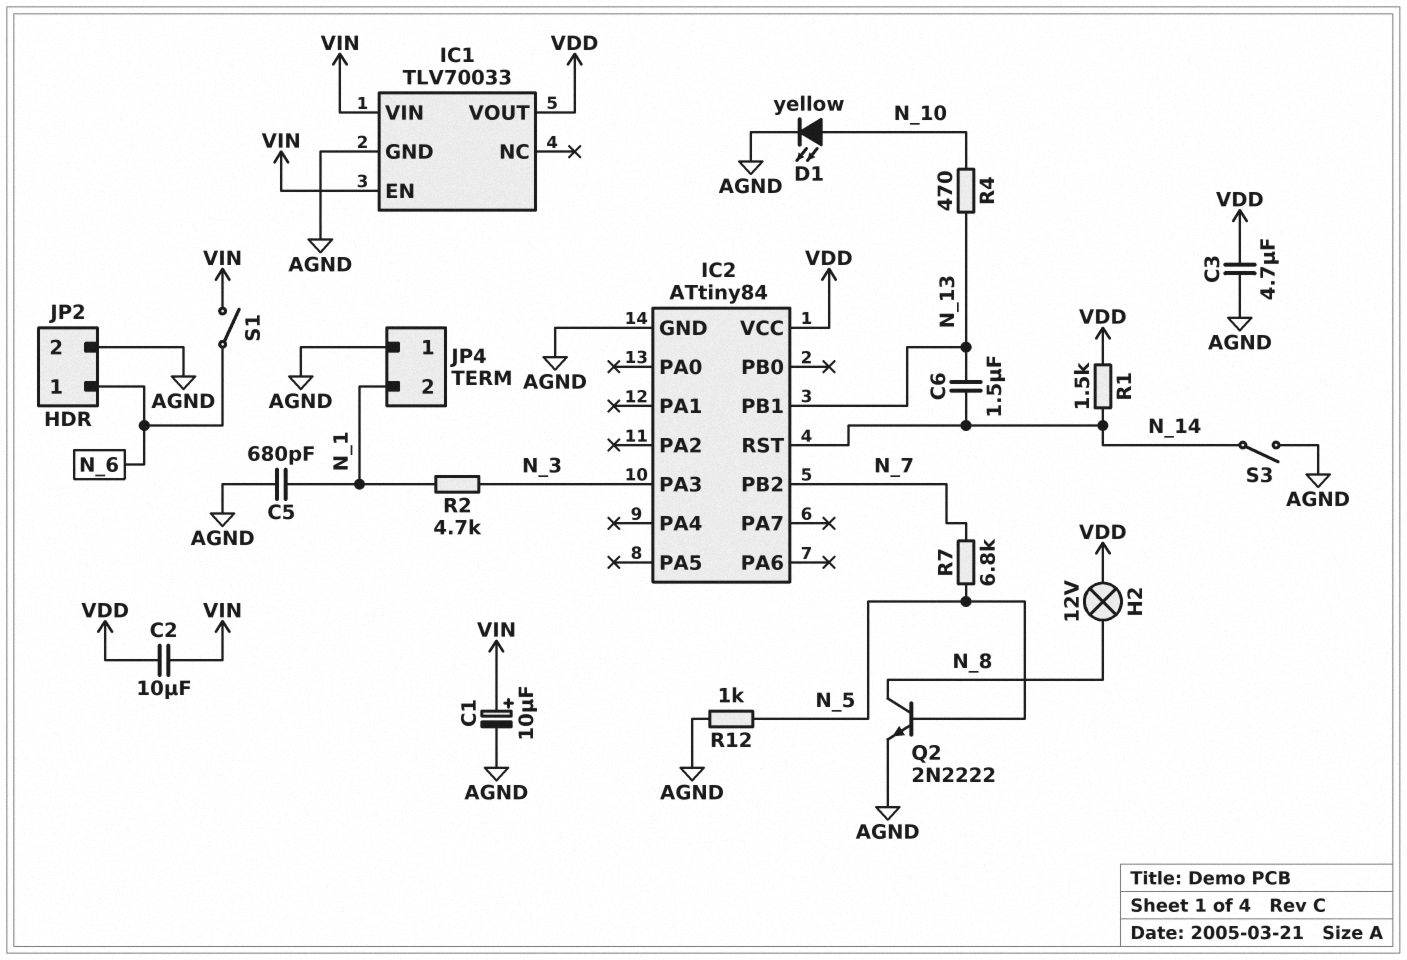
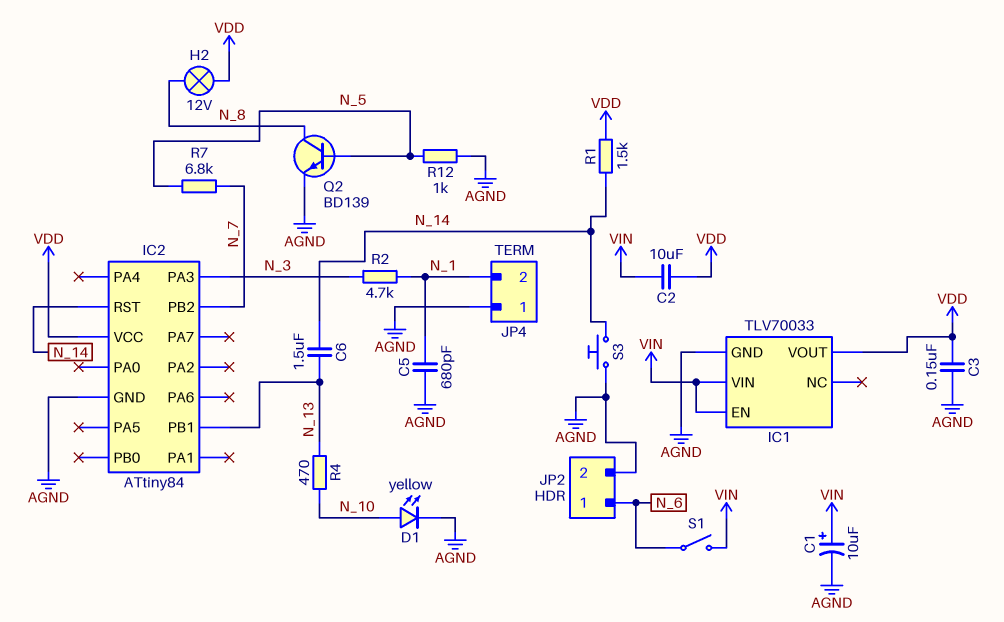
C3: 4.7uF (AGND, VDD) -> 150nF (AGND, VDD)
Q2: NPN 2N2222 (B N_5, C N_8, E AGND) -> NPN BD139 (B N_5, C N_8, E AGND)
S3: switch (AGND, N_14) -> button (AGND, N_14)

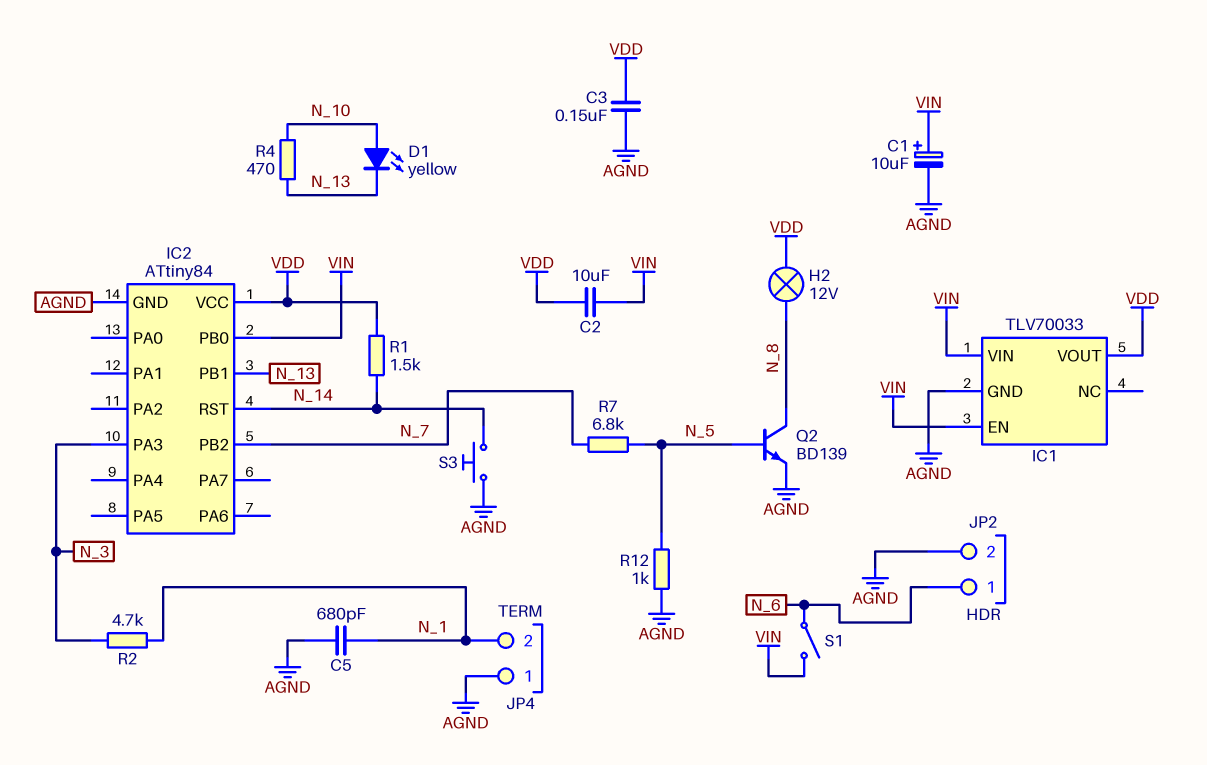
C6: 1.5uF (N_13, N_14) -> none
D1: LED yellow (A N_10, K AGND) -> LED yellow (A N_10, K N_13)
IC2 pin PB0: none -> VIN

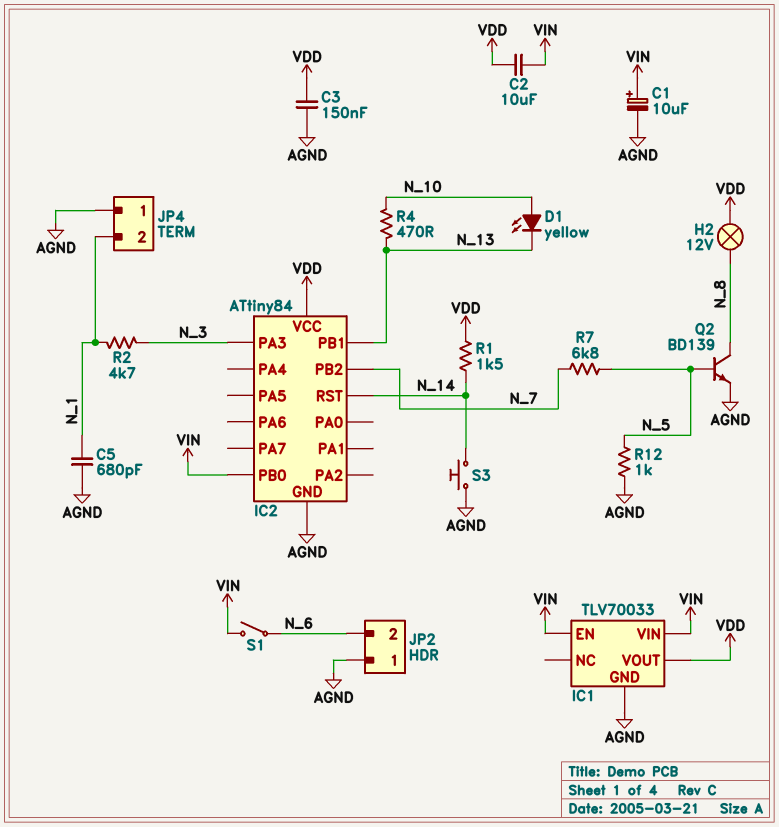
JP2 pin 1: N_6 -> AGND
JP2 pin 2: AGND -> N_6

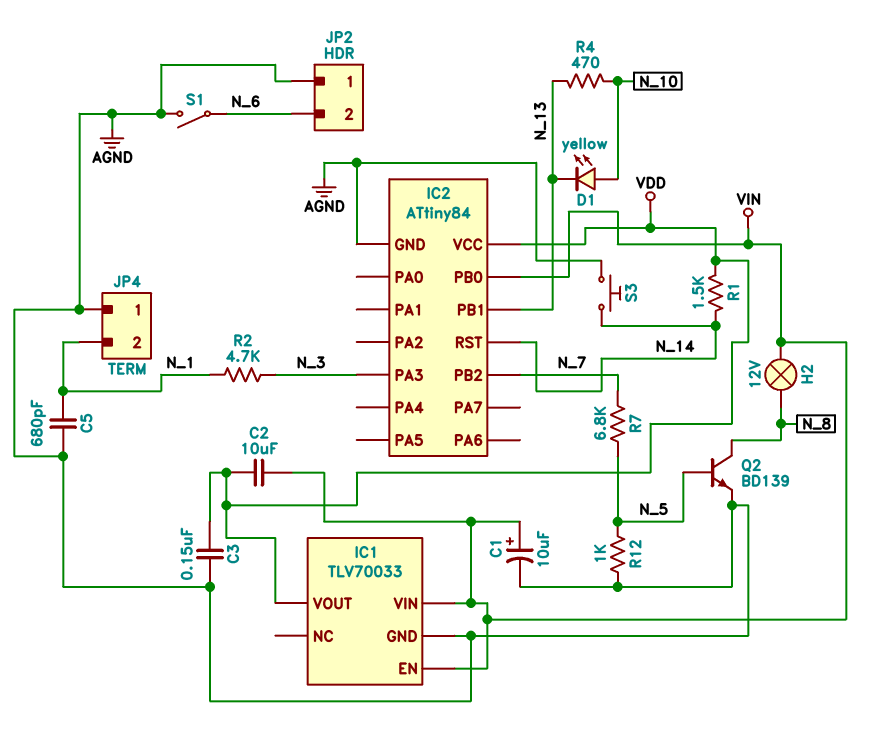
H2: lamp 12V (N_8, VDD) -> lamp 12V (N_8, VIN)
S1: switch (N_6, VIN) -> switch (AGND, N_6)

